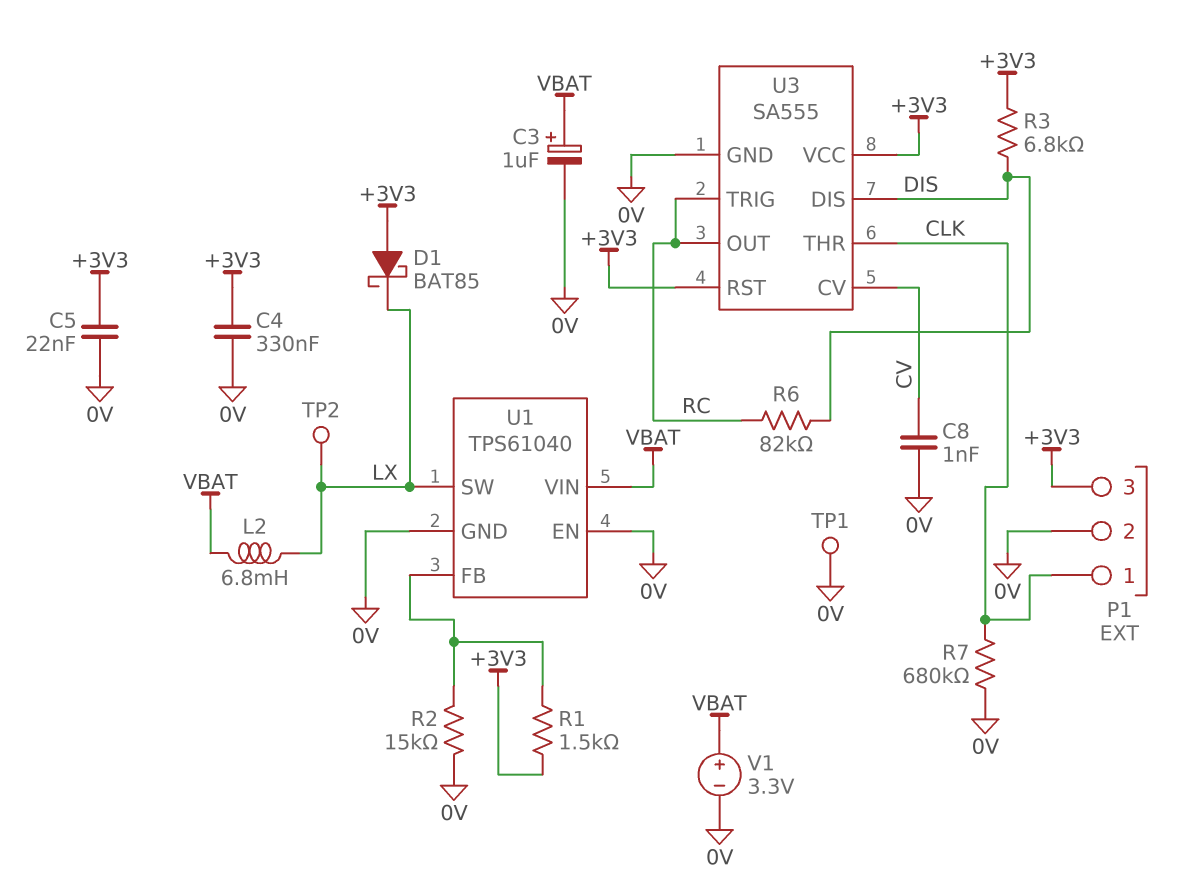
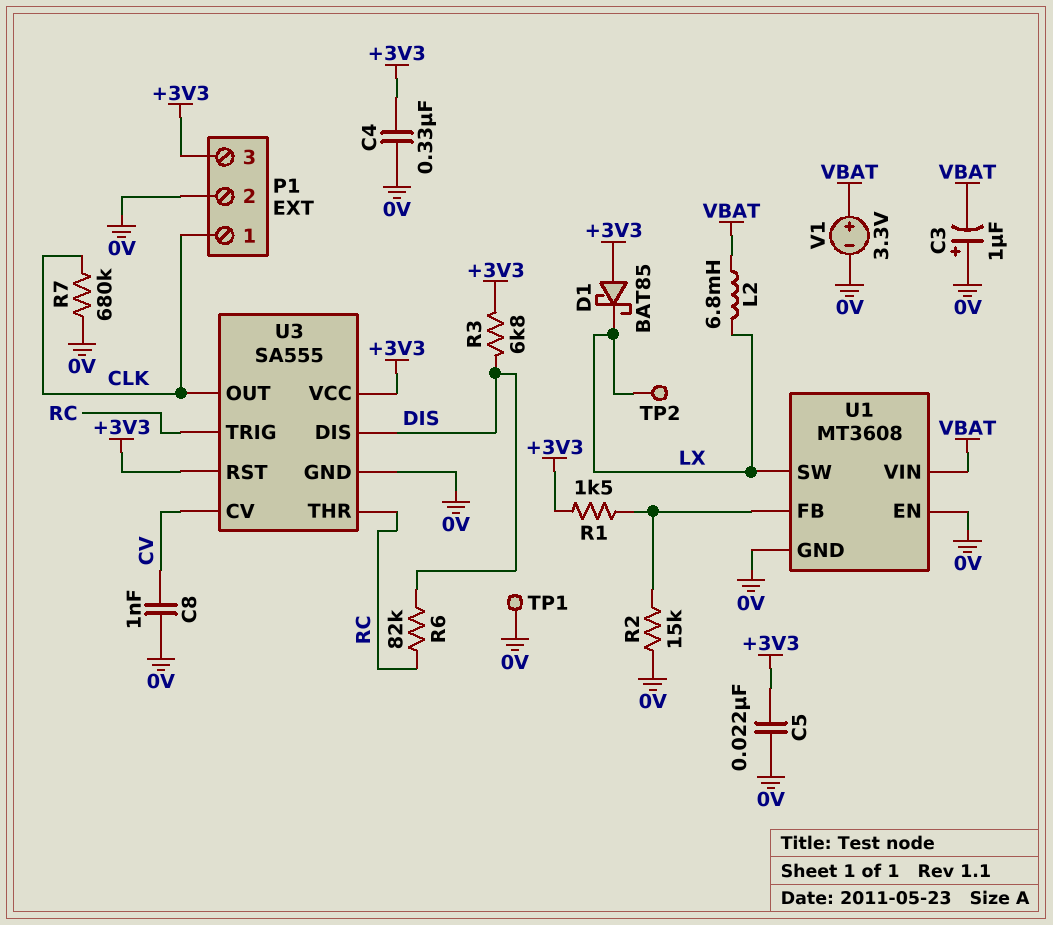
C3: 1uF (plus VBAT, minus 0V) -> 1uF (plus 0V, minus VBAT)
U1: TPS61040 -> MT3608
U3 pin OUT: RC -> CLK
U3 pin THR: CLK -> RC

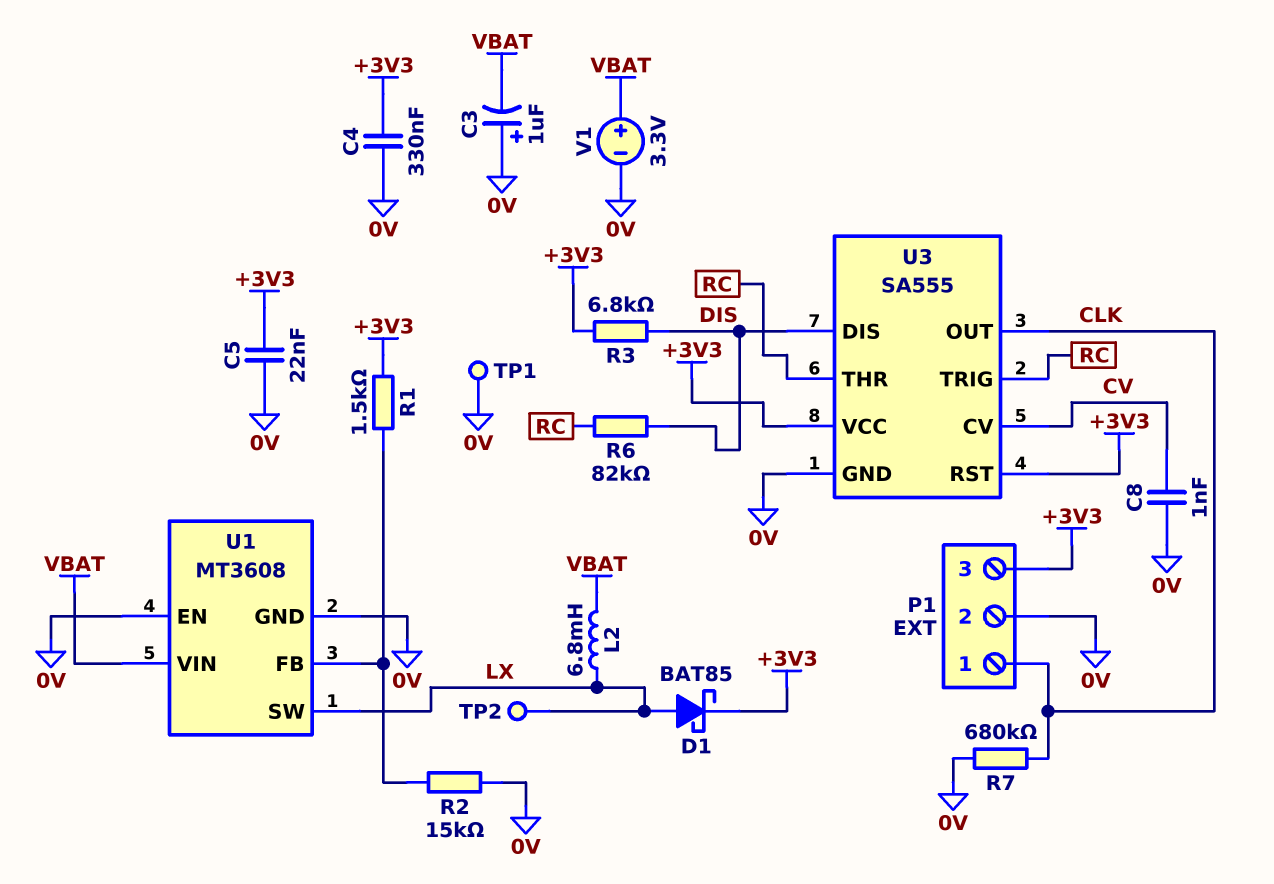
D1: schottky BAT85 (A +3V3, K LX) -> schottky BAT85 (A LX, K +3V3)

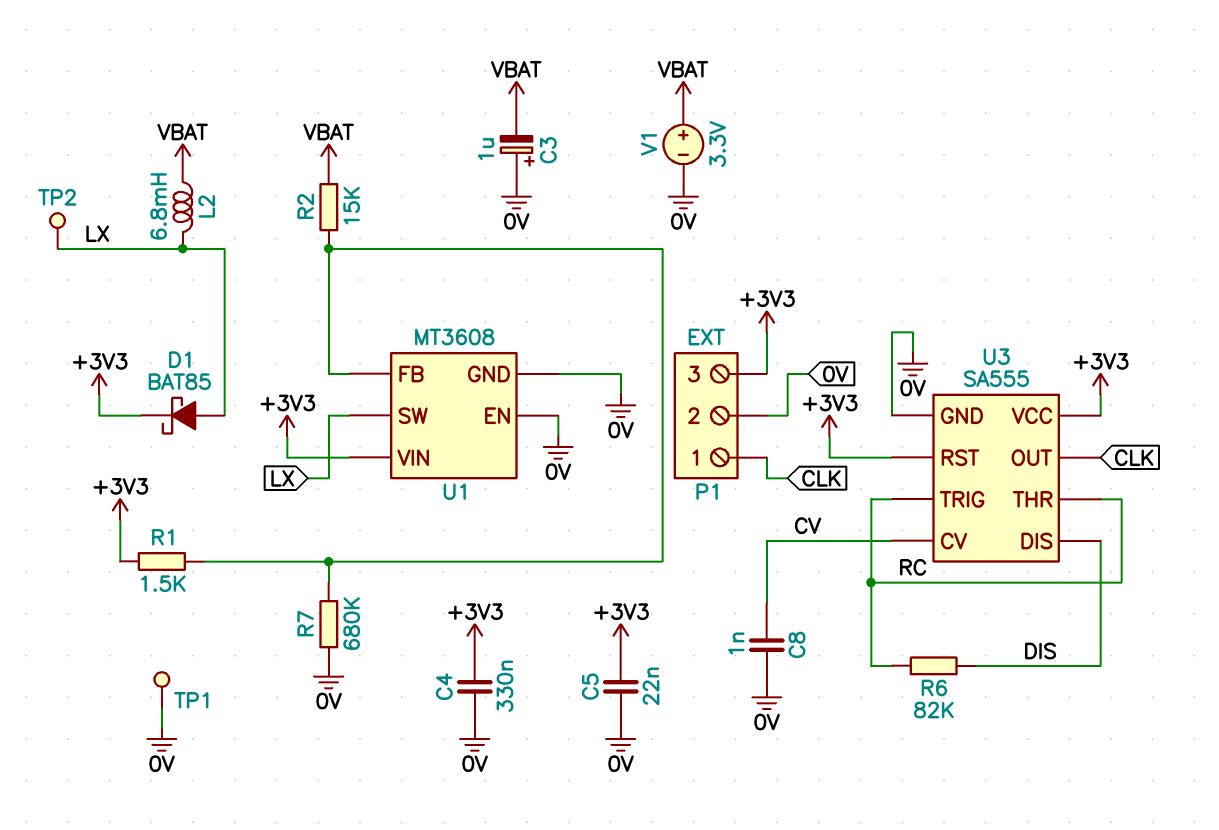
R2: 15k (0V, U1/FB) -> 15k (U1/FB, VBAT)
R3: 6.8k (+3V3, DIS) -> none
R7: 680k (0V, CLK) -> 680k (0V, U1/FB)
U1 pin VIN: VBAT -> +3V3

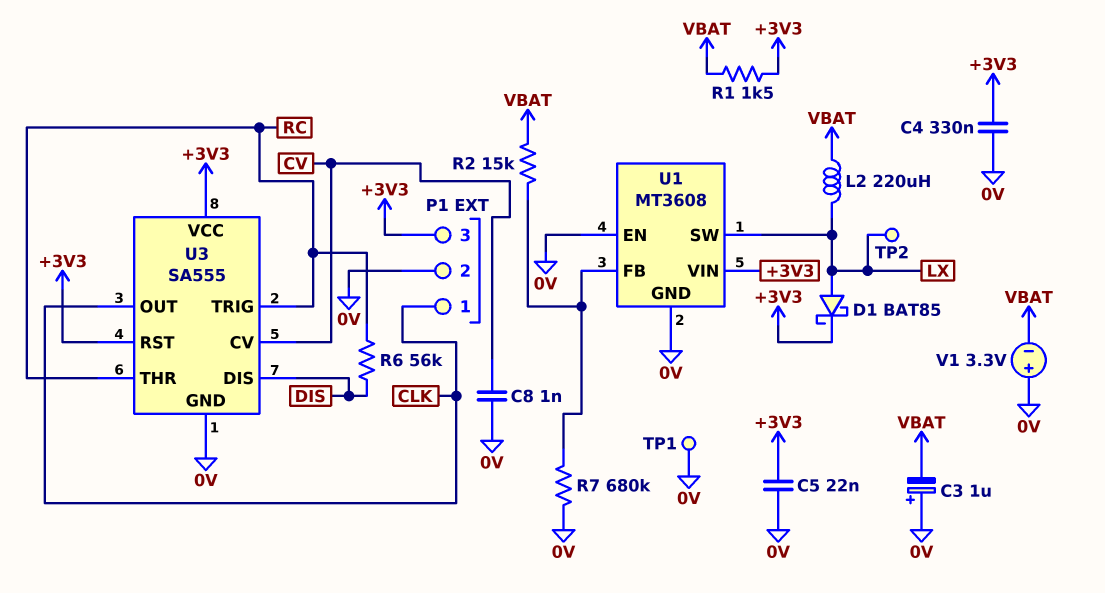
L2: 6.8mH (LX, VBAT) -> 220uH (LX, VBAT)
R1: 1.5k (+3V3, U1/FB) -> 1.5k (+3V3, VBAT)
R6: 82k (DIS, RC) -> 56k (DIS, RC)
V1: 3.3V (plus VBAT, minus 0V) -> 3.3V (plus 0V, minus VBAT)

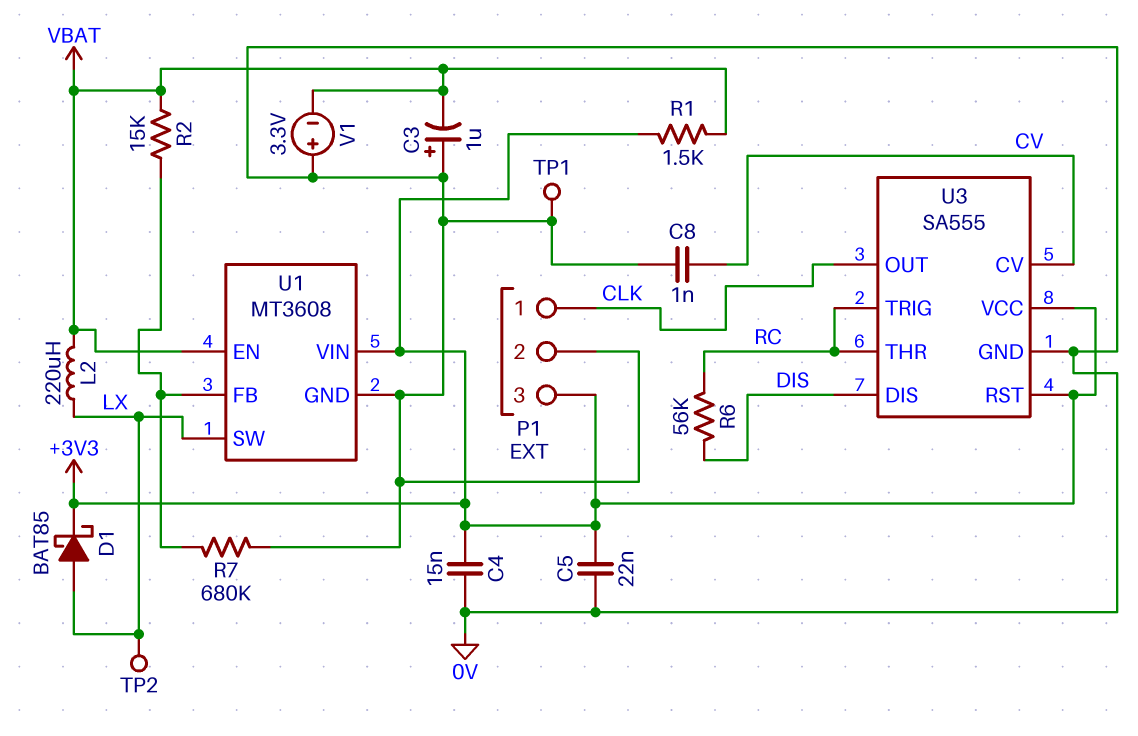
C4: 330nF (+3V3, 0V) -> 15nF (+3V3, 0V)
U1 pin EN: 0V -> VBAT

